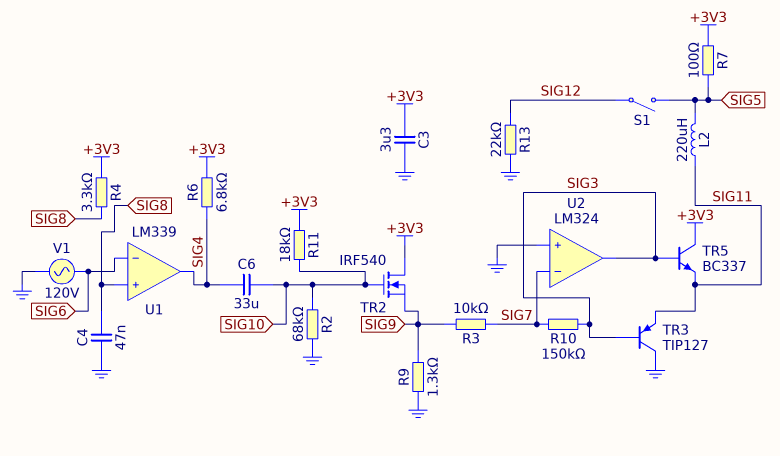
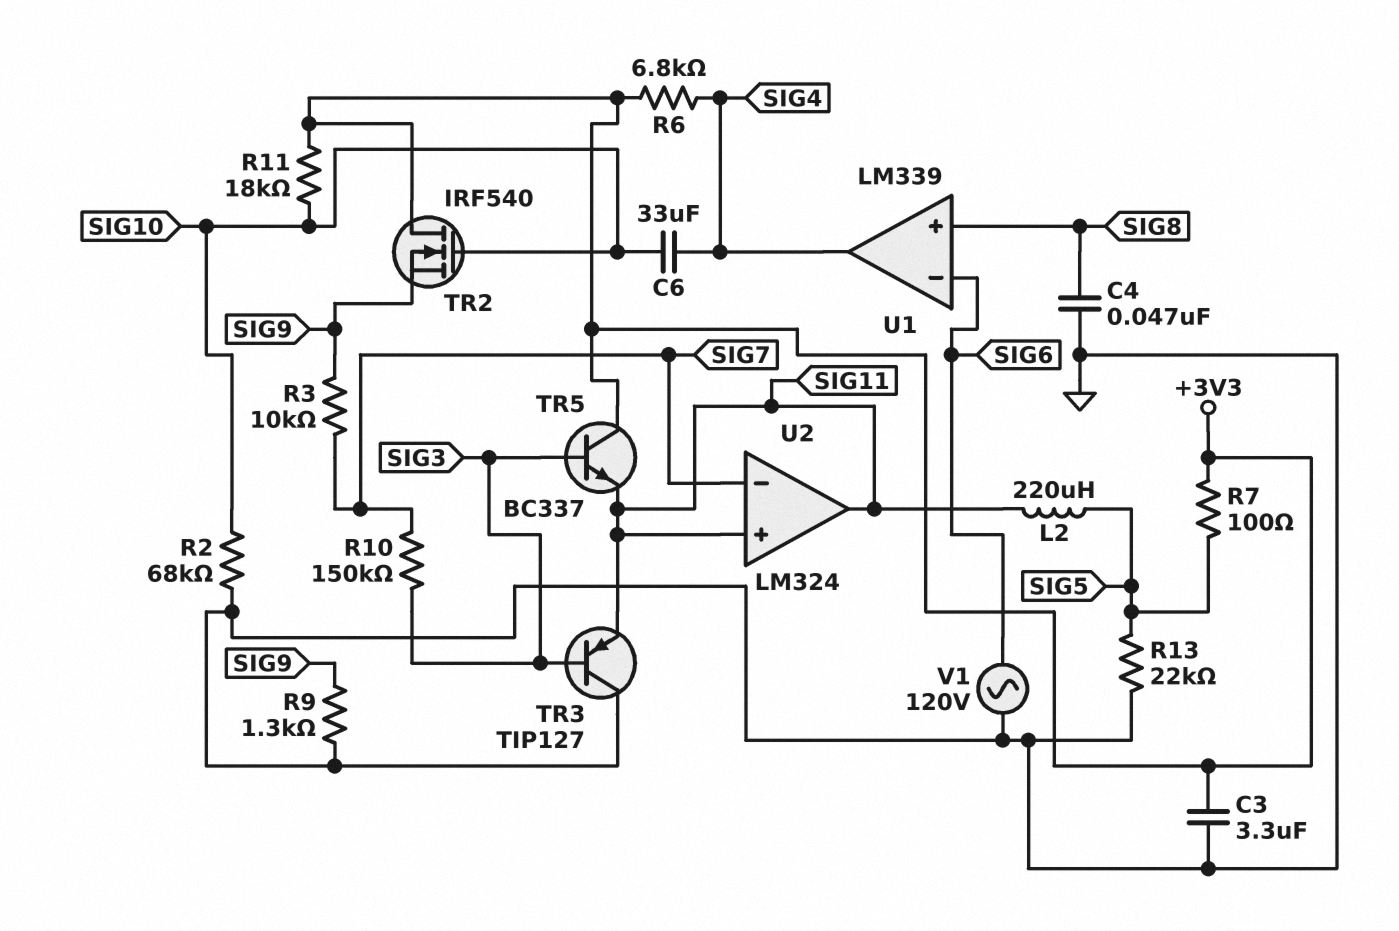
R4: 3.3k (+3V3, SIG8) -> none
R13: 22k (GND, SIG12) -> 22k (GND, SIG5)
S1: switch (SIG5, SIG12) -> none
U2 pin in+: GND -> SIG11
U2 pin out: SIG3 -> SIG11

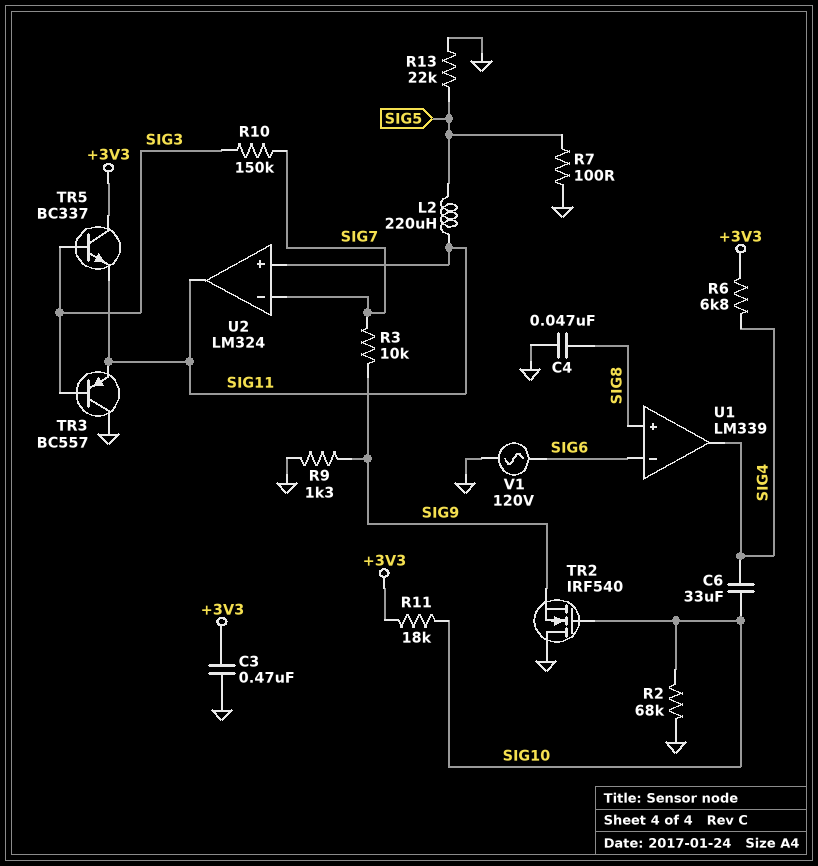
C3: 3.3uF (+3V3, GND) -> 470nF (+3V3, GND)
R7: 100 (+3V3, SIG5) -> 100 (GND, SIG5)
TR2: NMOS IRF540 (G SIG10, D +3V3, S SIG9) -> NMOS IRF540 (G SIG10, D GND, S SIG9)
TR3: PNP TIP127 (B SIG3, C GND, E SIG11) -> PNP BC557 (B SIG3, C GND, E SIG11)

